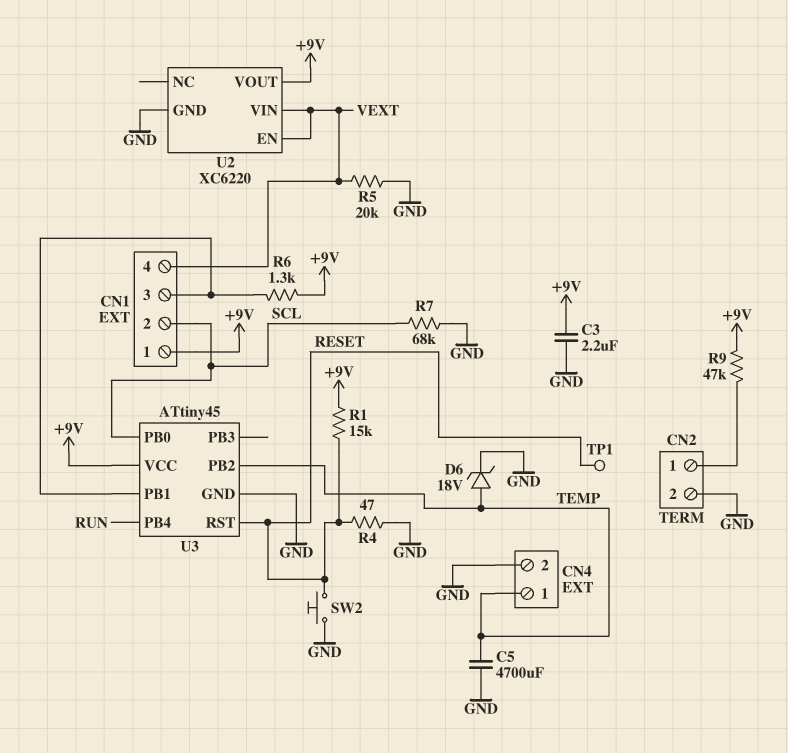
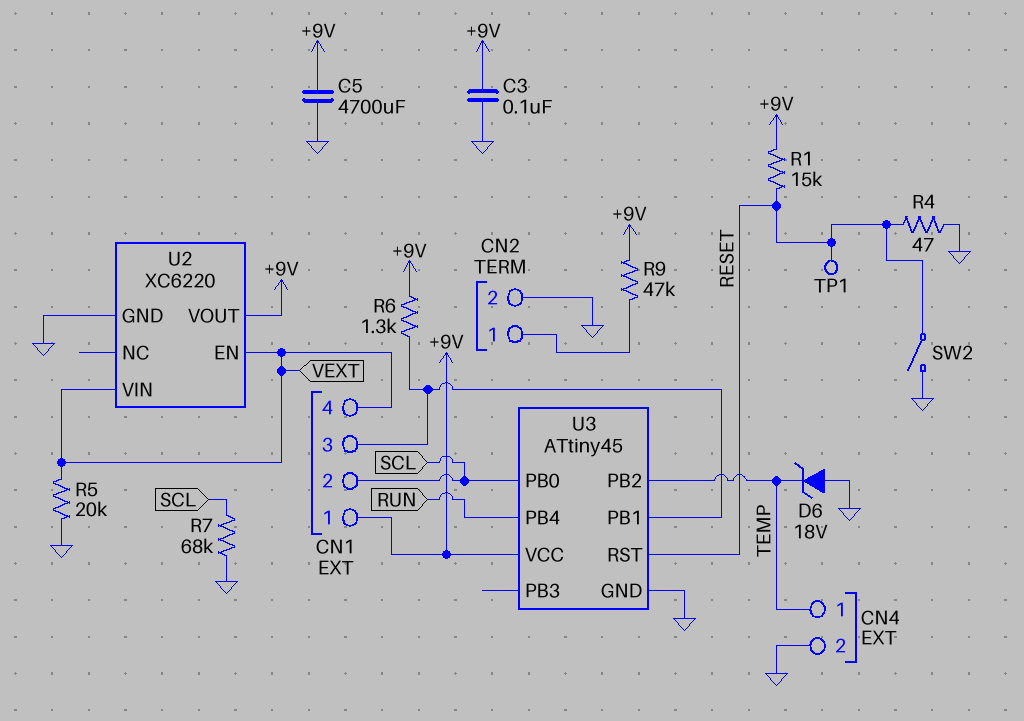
C3: 2.2uF (+9V, GND) -> 100nF (+9V, GND)
C5: 4700uF (GND, TEMP) -> 4700uF (+9V, GND)
D6: zener 18V (A TEMP, K GND) -> zener 18V (A GND, K TEMP)
SW2: button (GND, RESET) -> switch (GND, RESET)

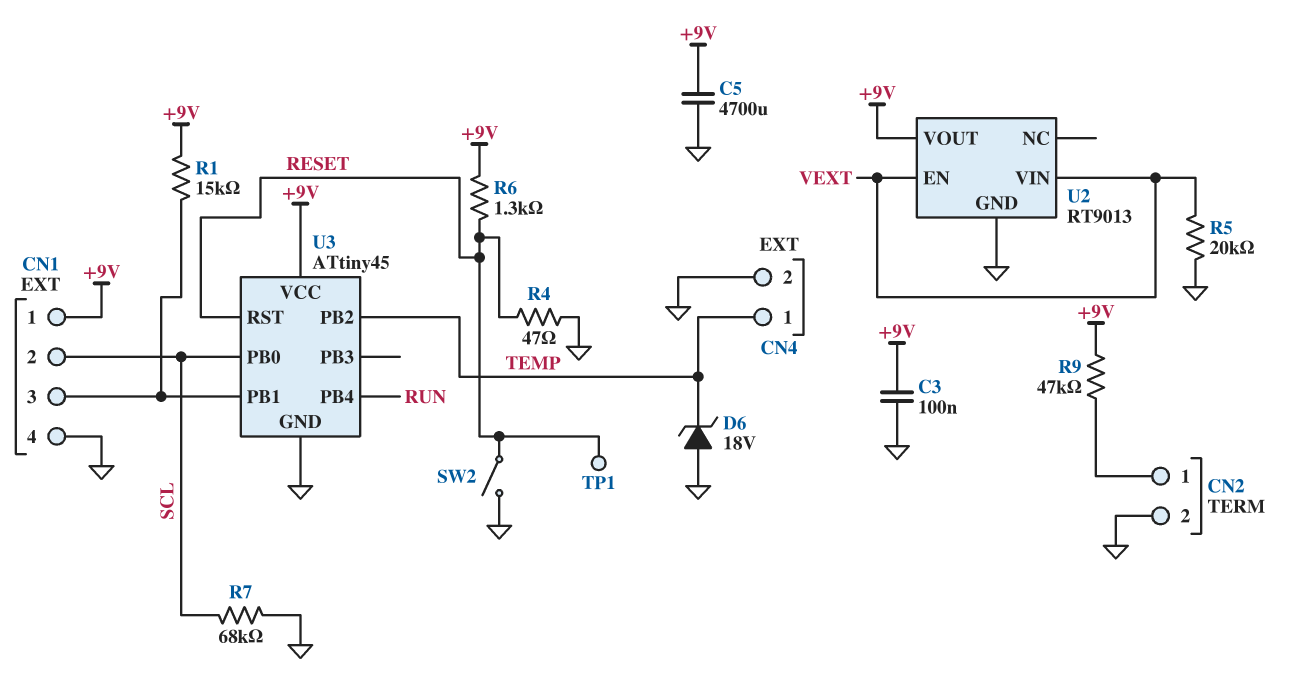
CN1 pin 4: VEXT -> GND
R1: 15k (+9V, RESET) -> 15k (+9V, CN1/3)
R6: 1.3k (+9V, CN1/3) -> 1.3k (+9V, RESET)
U2: XC6220 -> RT9013

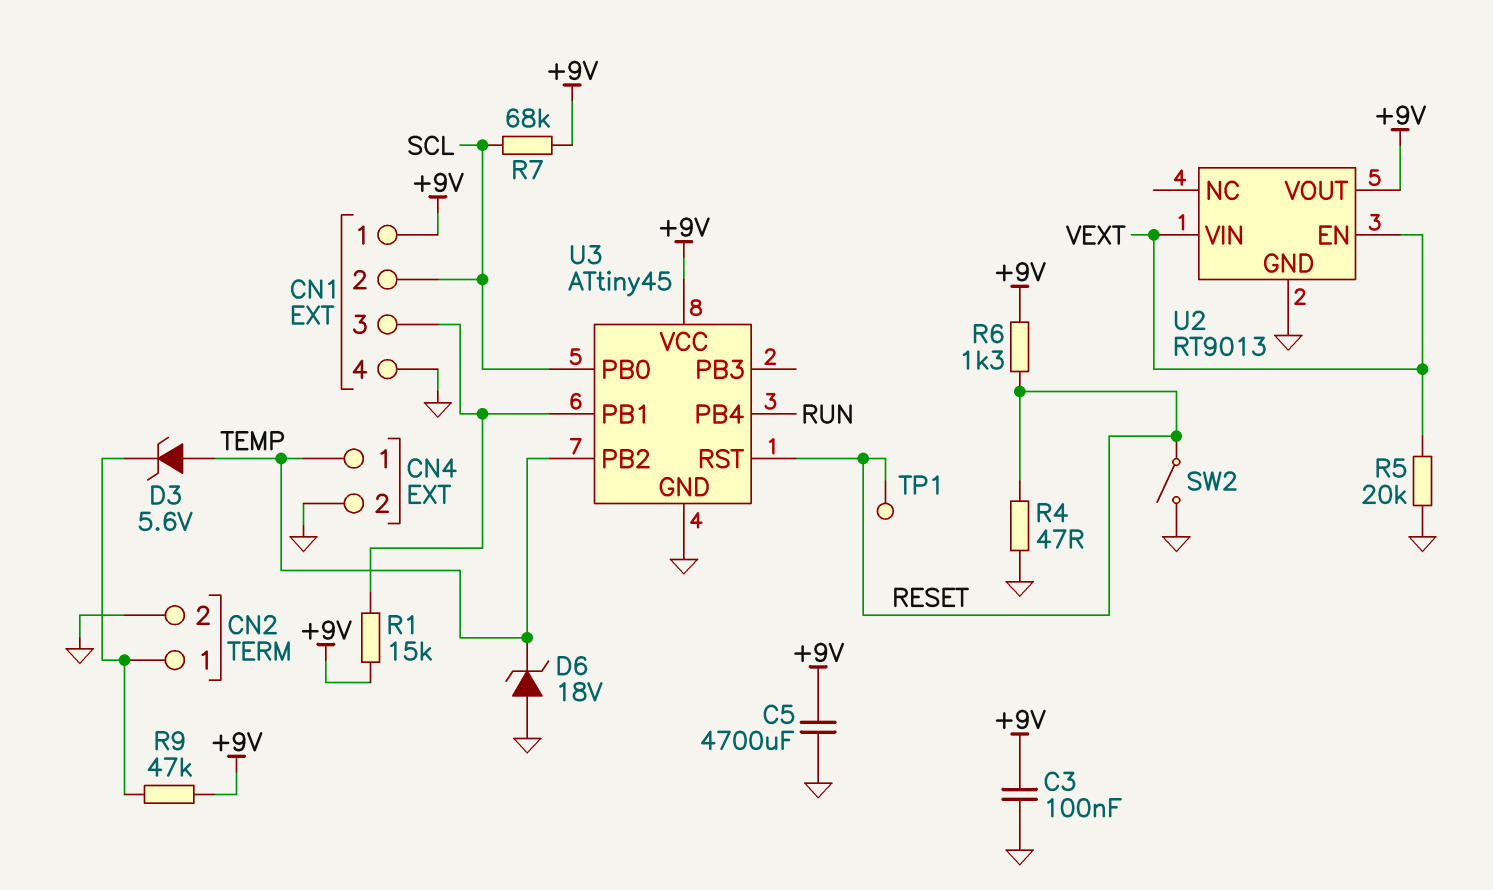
D3: none -> zener 5.6V (A TEMP, K CN2/1)
R7: 68k (GND, SCL) -> 68k (+9V, SCL)

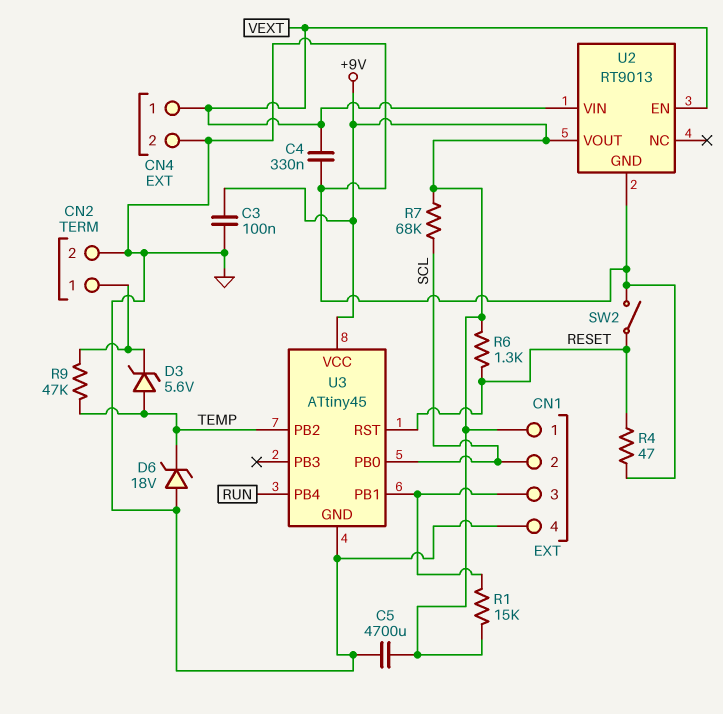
C4: none -> 330nF (GND, VEXT)
CN4 pin 1: TEMP -> VEXT
R5: 20k (GND, VEXT) -> none
R9: 47k (+9V, CN2/1) -> 47k (CN2/1, TEMP)
TP1: test point (RESET) -> none

